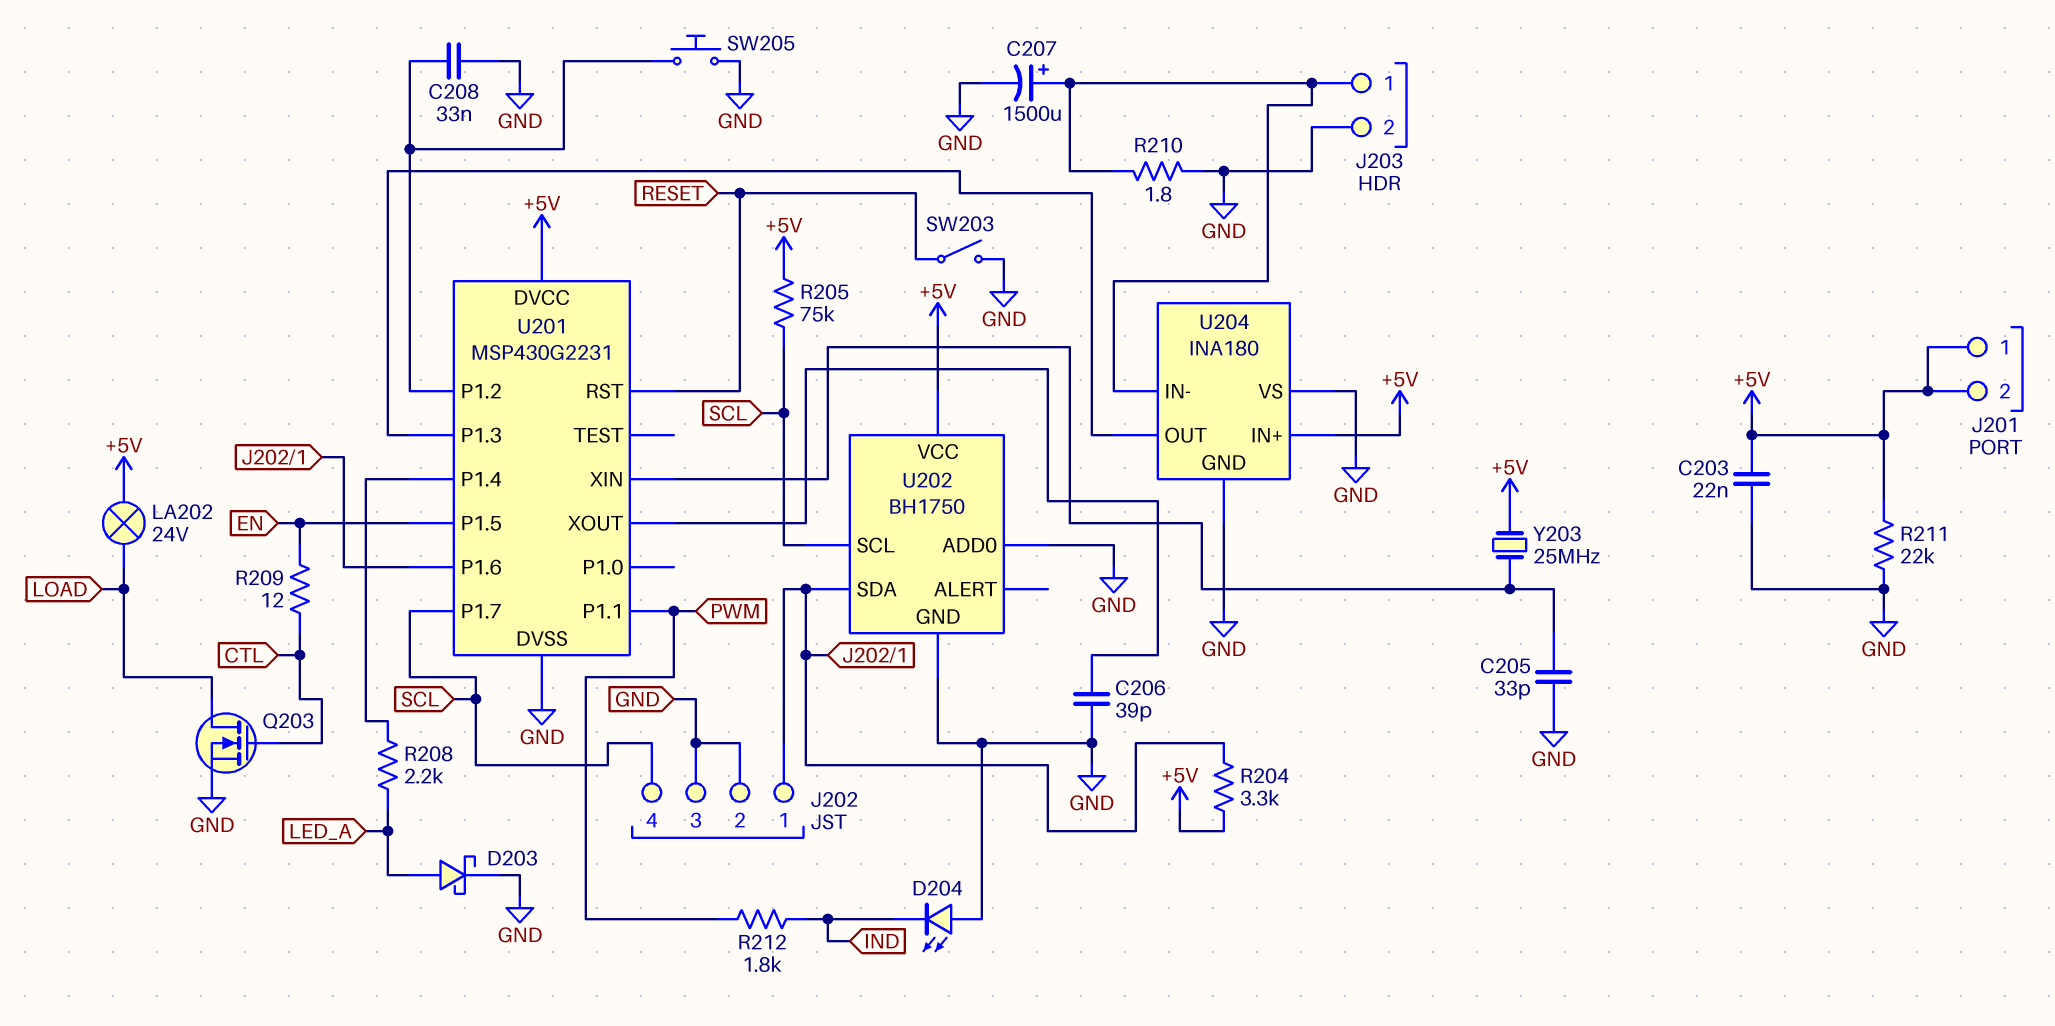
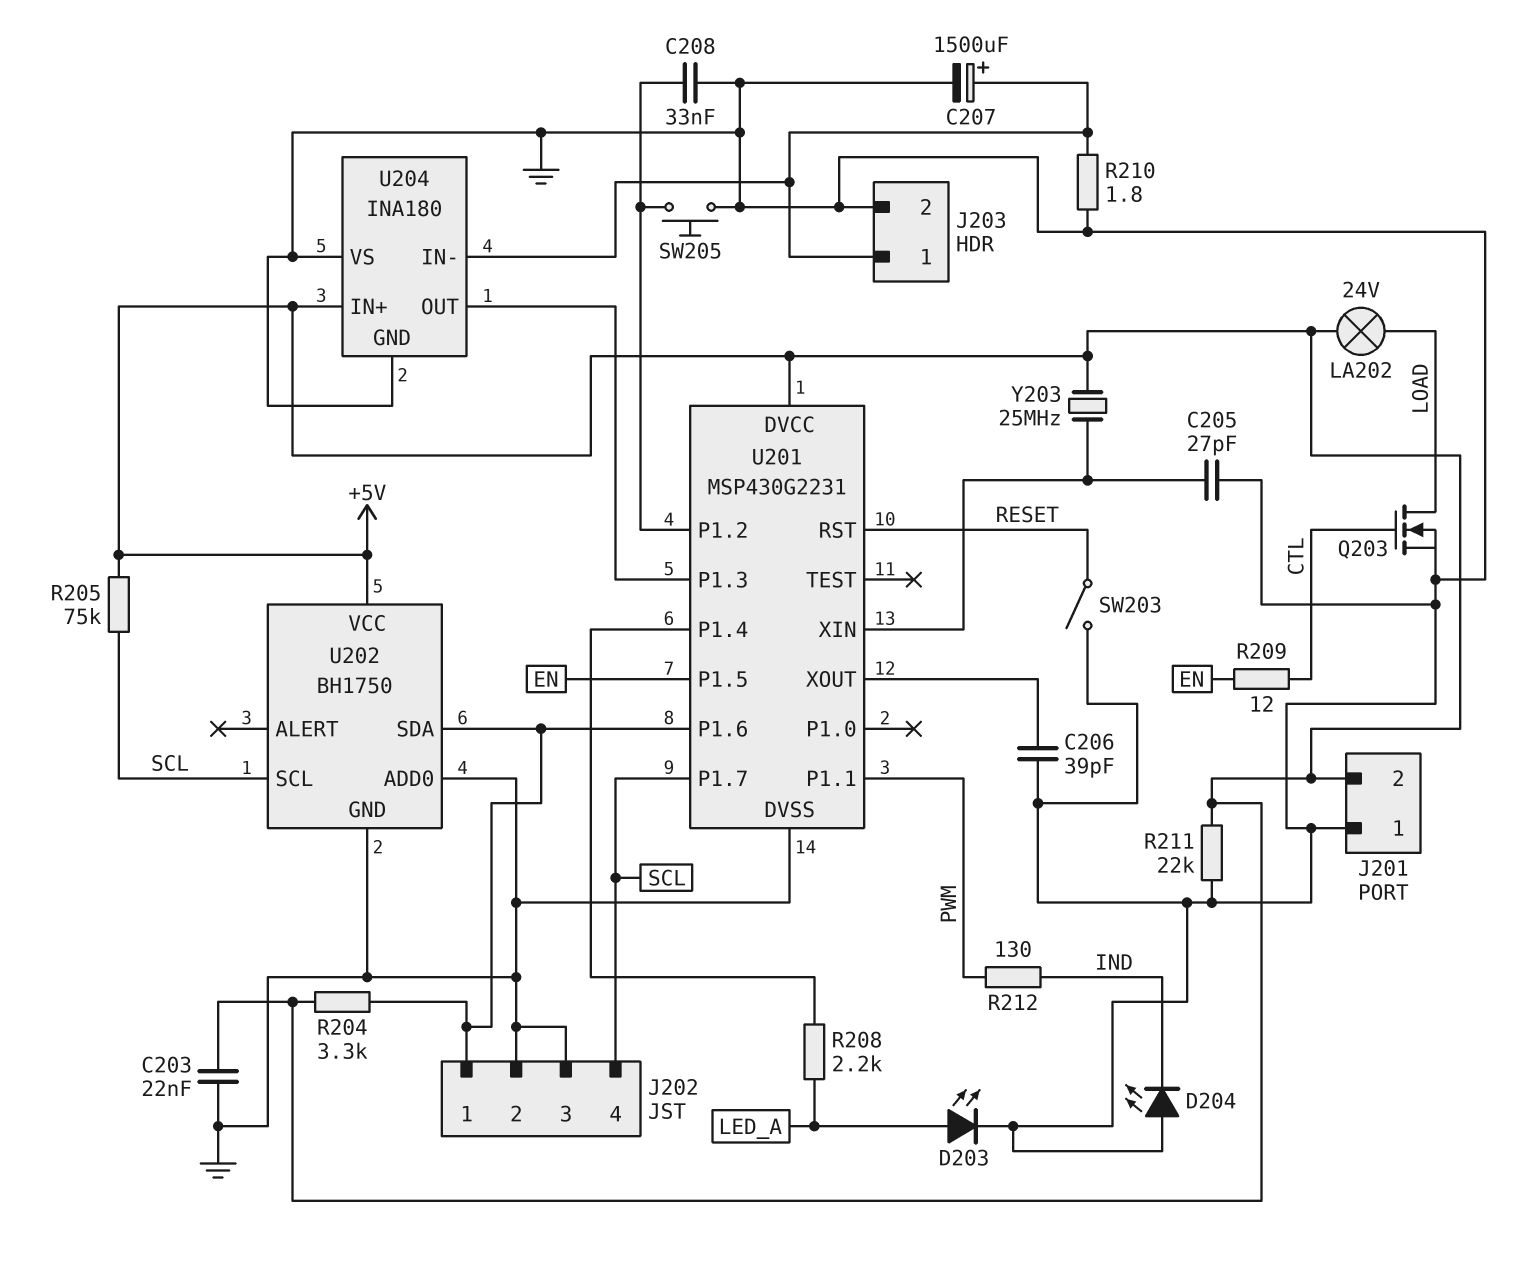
C205: 33pF (GND, U201/XIN) -> 27pF (GND, U201/XIN)
D203: schottky (A LED_A, K GND) -> LED (A LED_A, K GND)
J201 pin 1: +5V -> GND
R212: 1.8k (IND, PWM) -> 130 (IND, PWM)

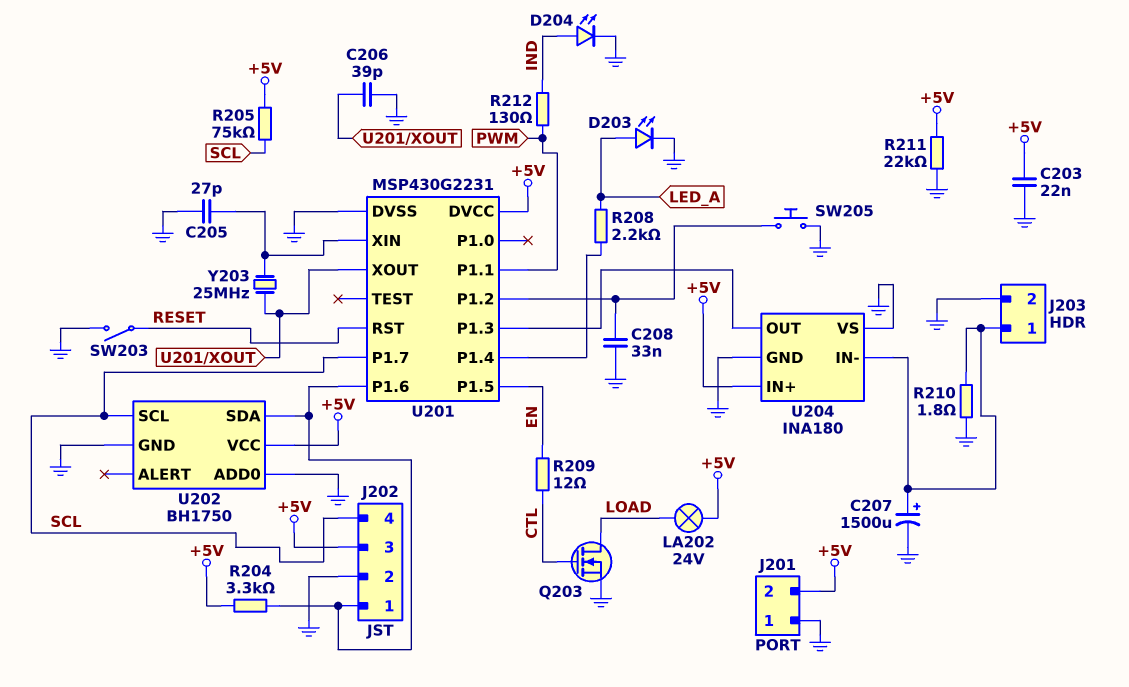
D204: LED (A GND, K IND) -> LED (A IND, K GND)
J202 pin 3: GND -> +5V
Y203: 25MHz (+5V, U201/XIN) -> 25MHz (U201/XIN, U201/XOUT)

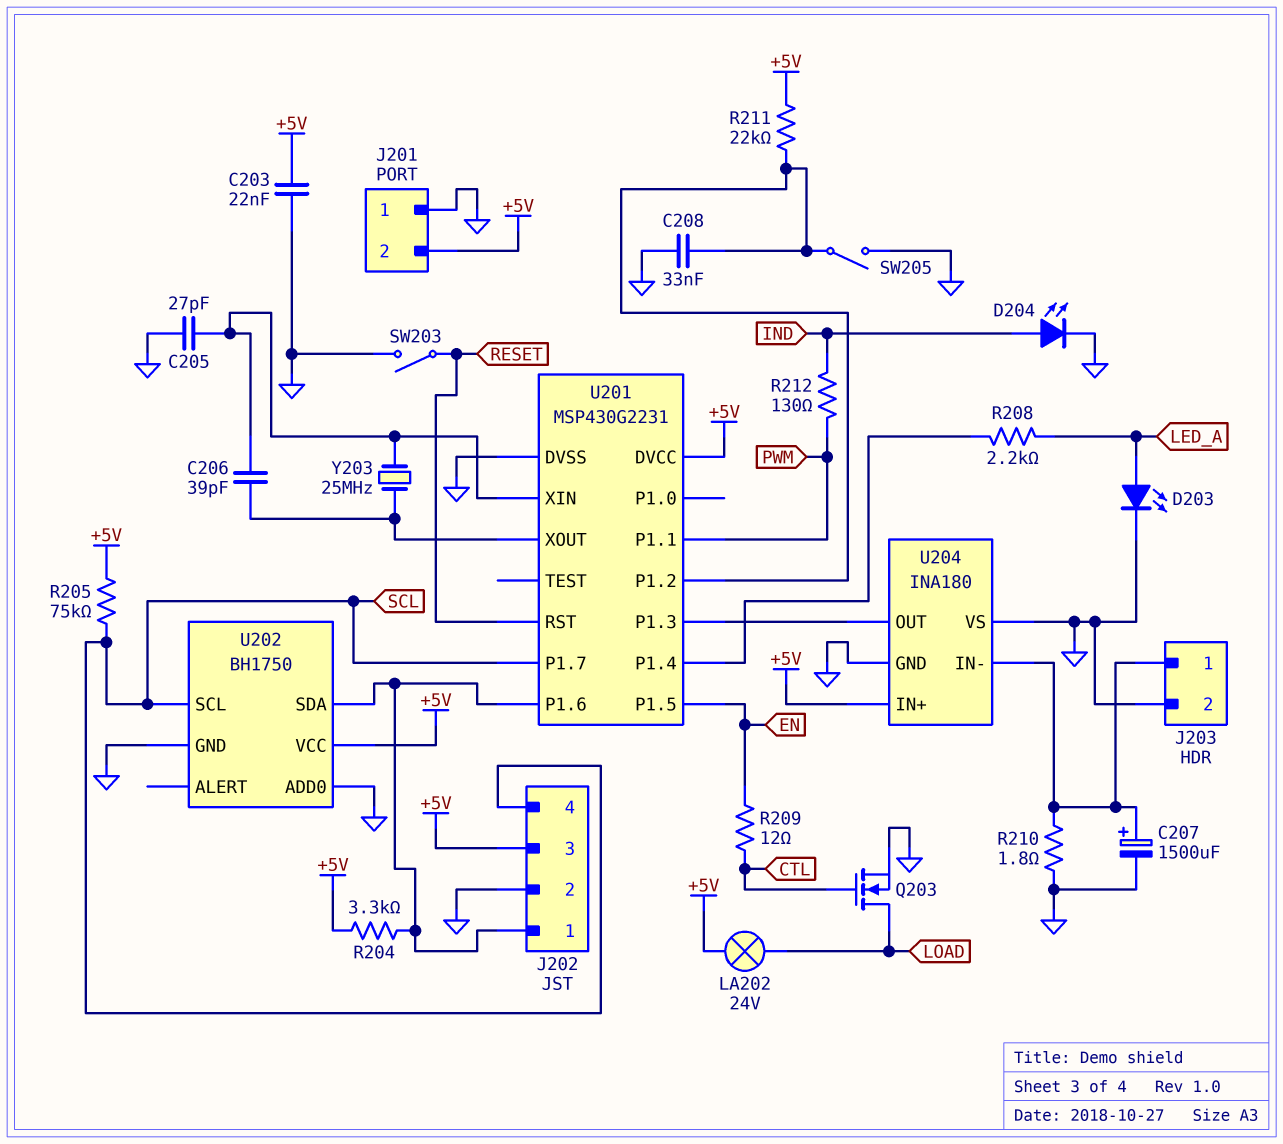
C206: 39pF (GND, U201/XOUT) -> 39pF (U201/XIN, U201/XOUT)
R211: 22k (+5V, GND) -> 22k (+5V, U201/P1.2)
SW205: button (GND, U201/P1.2) -> switch (GND, U201/P1.2)

